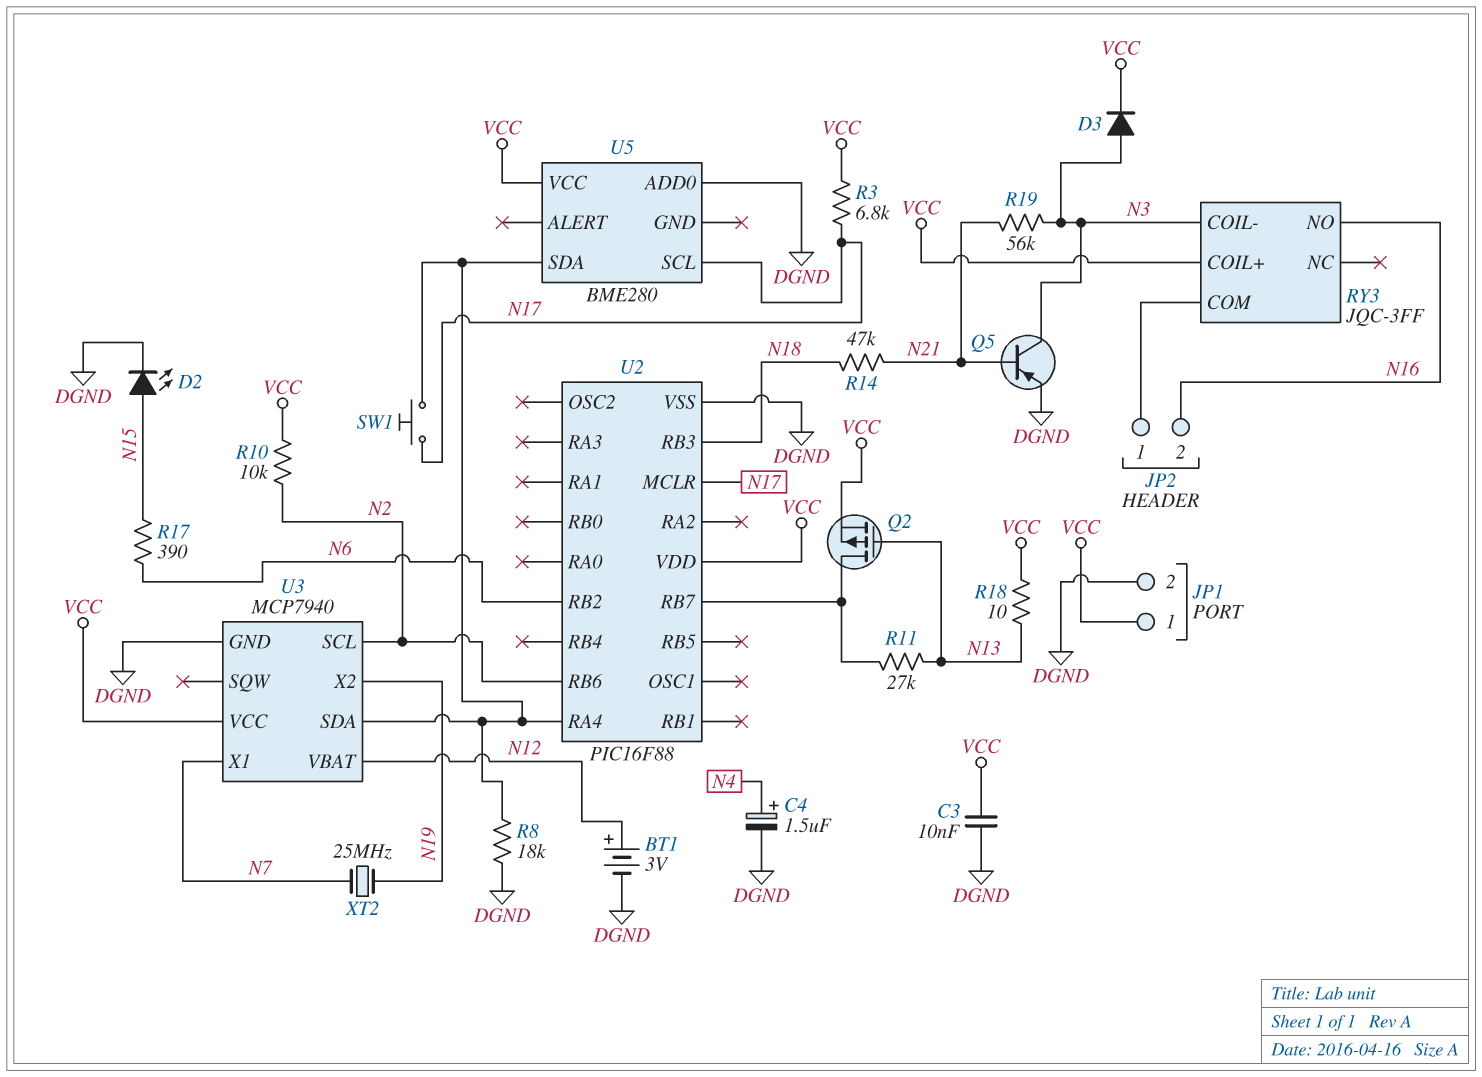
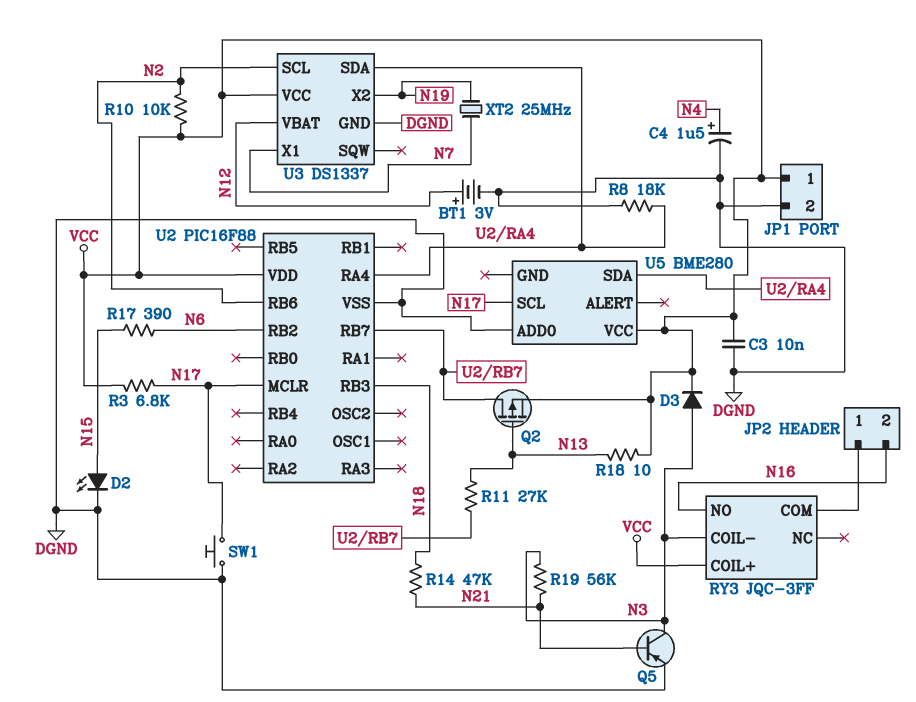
SW1: button (N17, U2/RA4) -> button (DGND, N17)
U3: MCP7940 -> DS1337

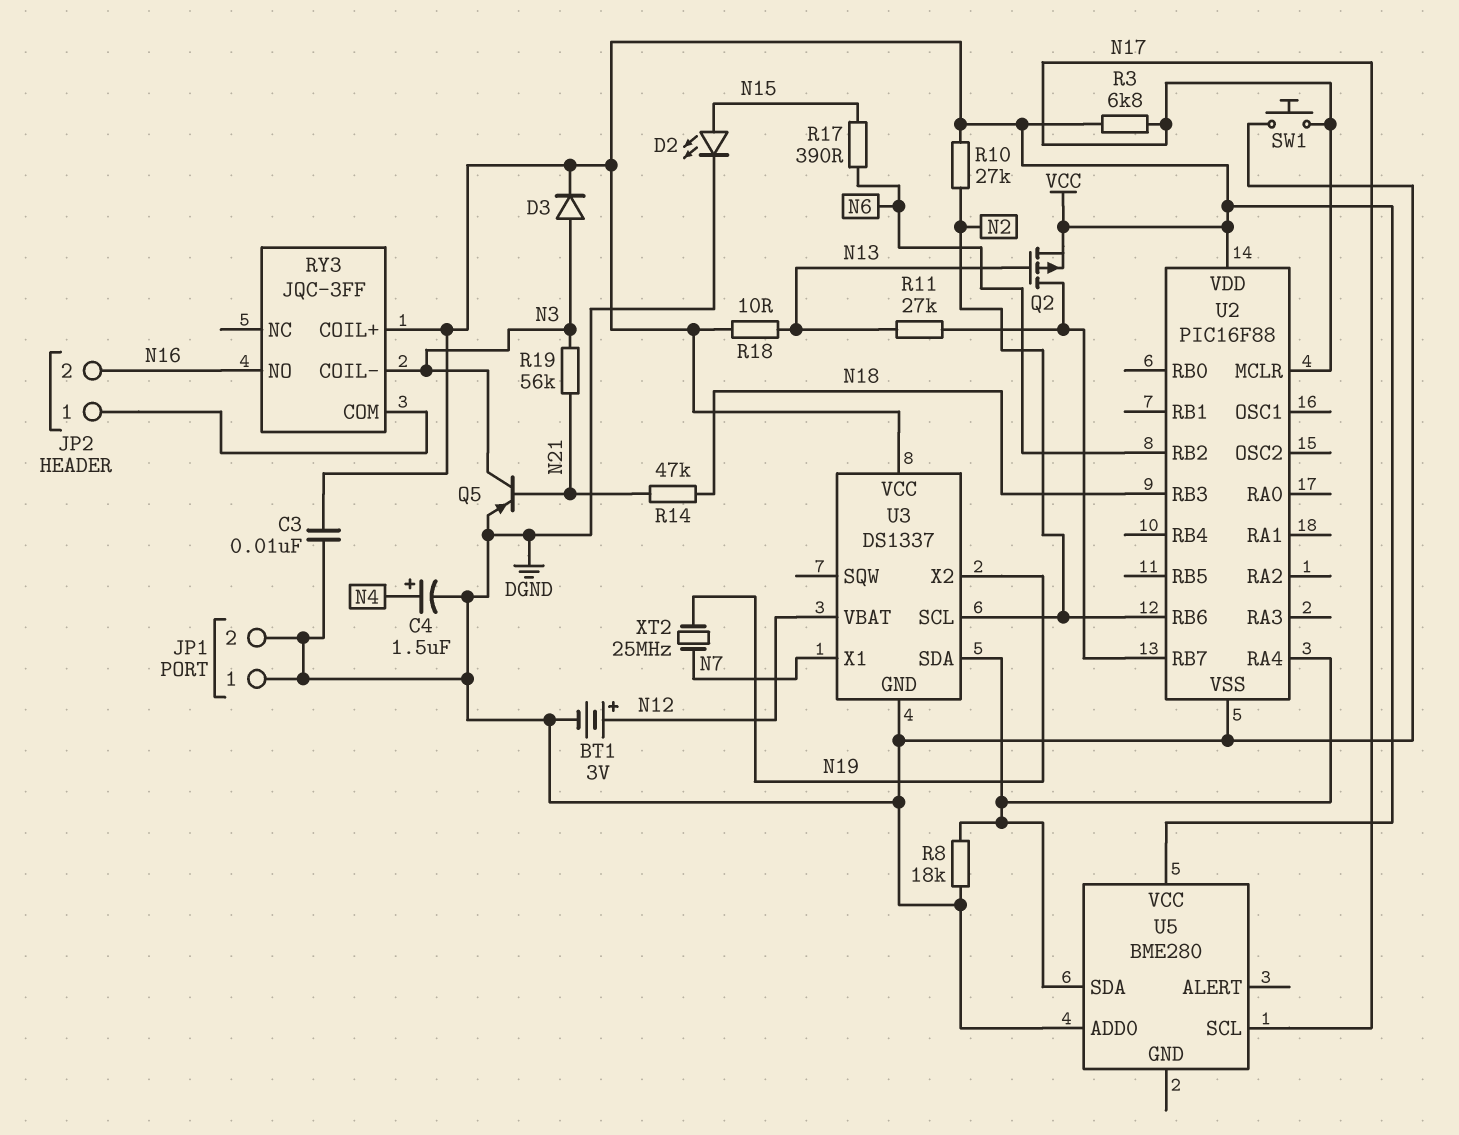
JP1 pin 1: VCC -> DGND
R10: 10k (N2, VCC) -> 27k (N2, VCC)

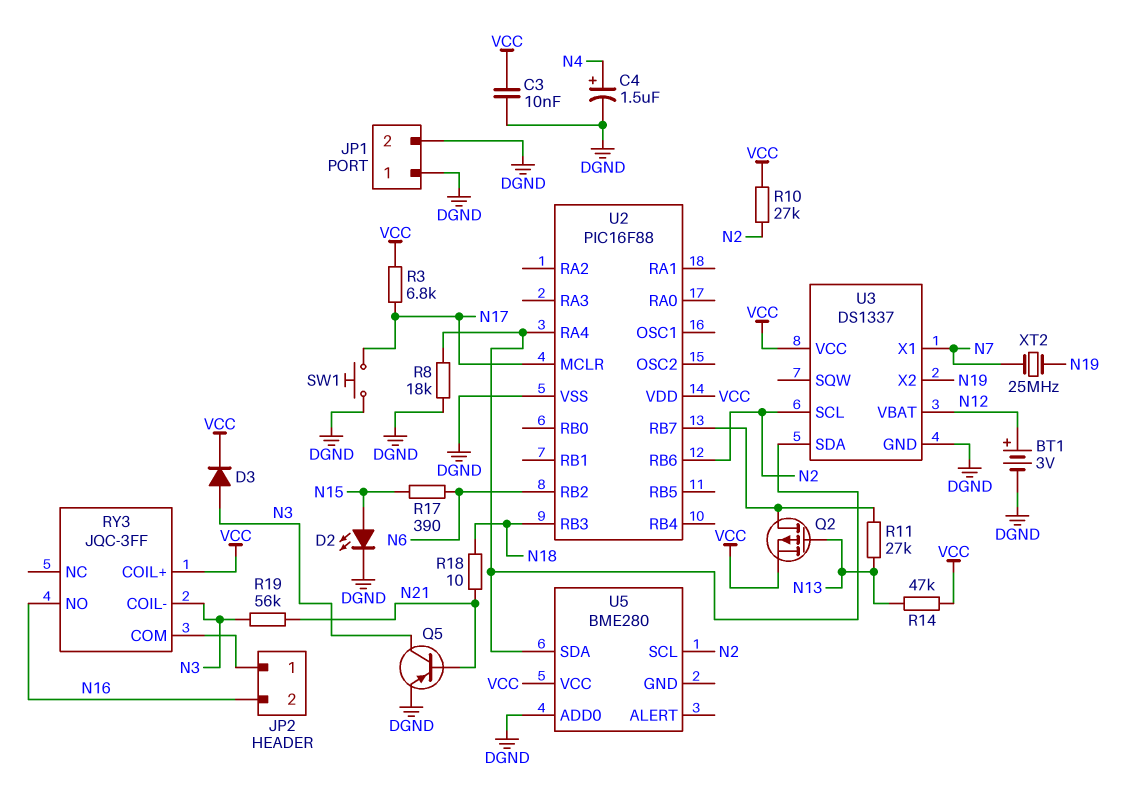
R14: 47k (N18, N21) -> 47k (N13, VCC)
R18: 10 (N13, VCC) -> 10 (N18, N21)
U5 pin SCL: N17 -> N2

